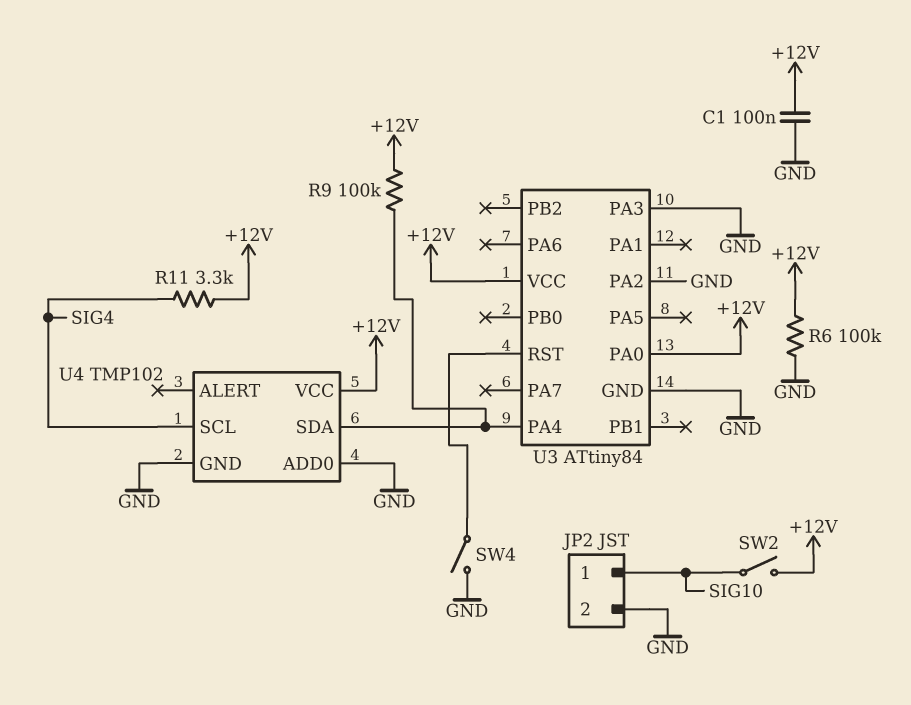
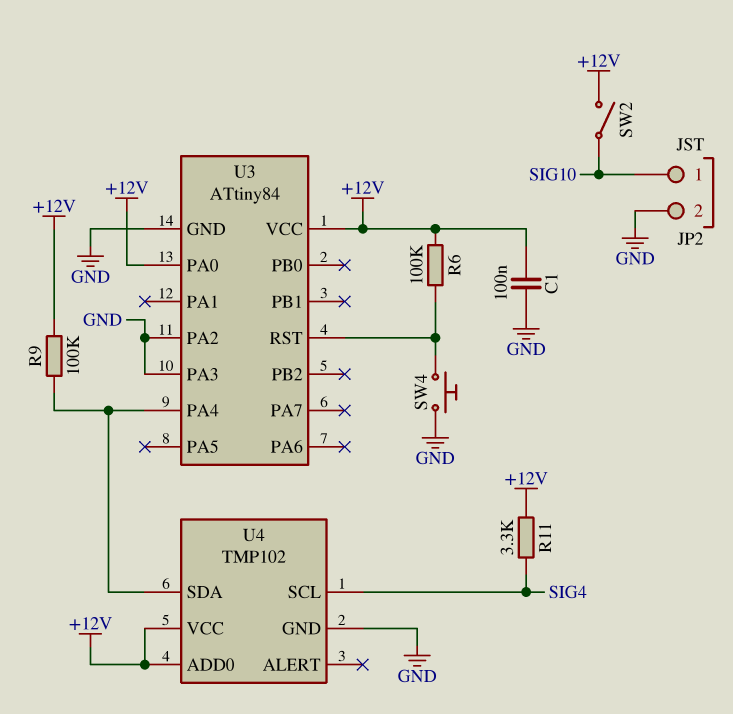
R6: 100k (+12V, GND) -> 100k (+12V, U3/RST)
SW4: switch (GND, U3/RST) -> button (GND, U3/RST)
U4 pin ADD0: GND -> +12V

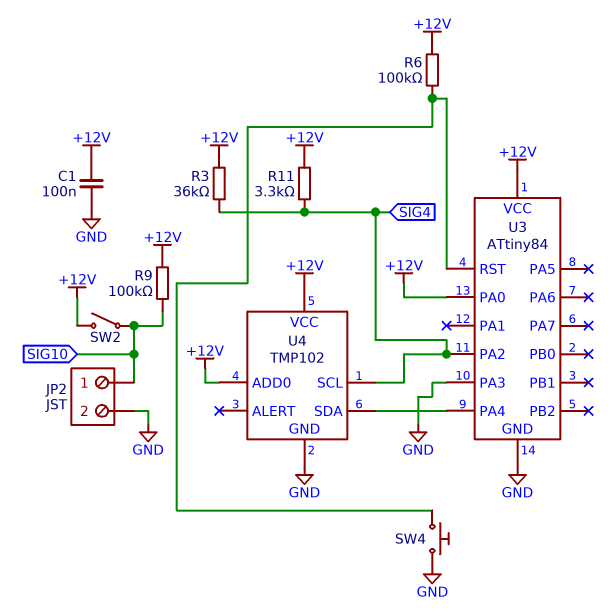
R3: none -> 36k (+12V, SIG4)
R9: 100k (+12V, U3/PA4) -> 100k (+12V, SIG10)
U3 pin PA2: GND -> SIG4

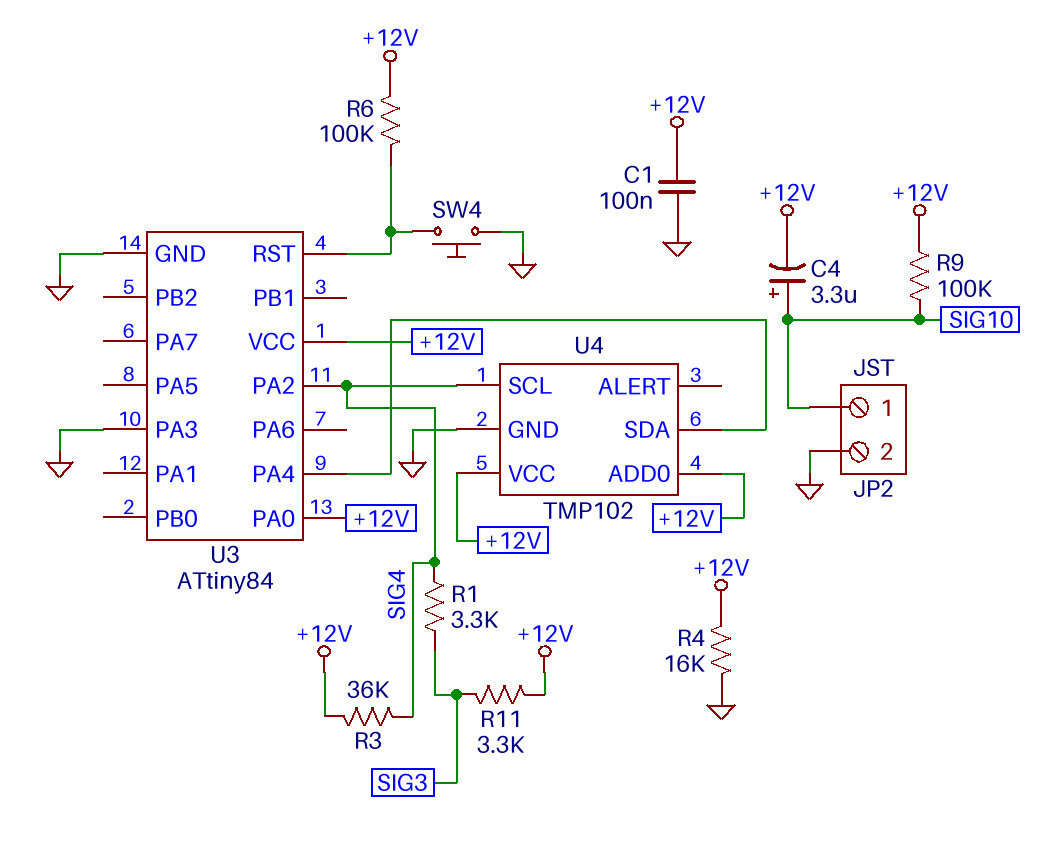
C4: none -> 3.3uF (plus SIG10, minus +12V)
R1: none -> 3.3k (SIG3, SIG4)
R4: none -> 16k (+12V, GND)
R11: 3.3k (+12V, SIG4) -> 3.3k (+12V, SIG3)
SW2: switch (+12V, SIG10) -> none

